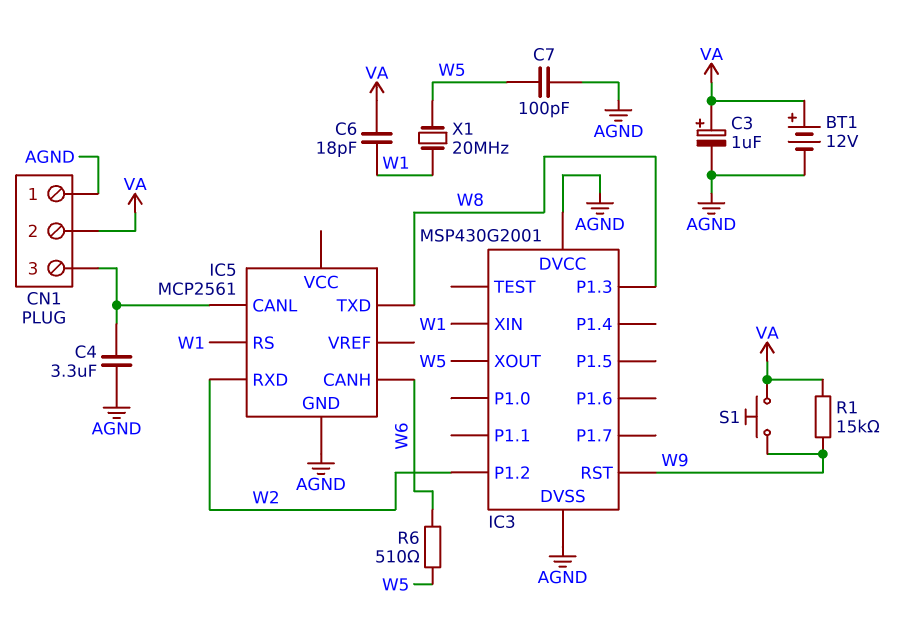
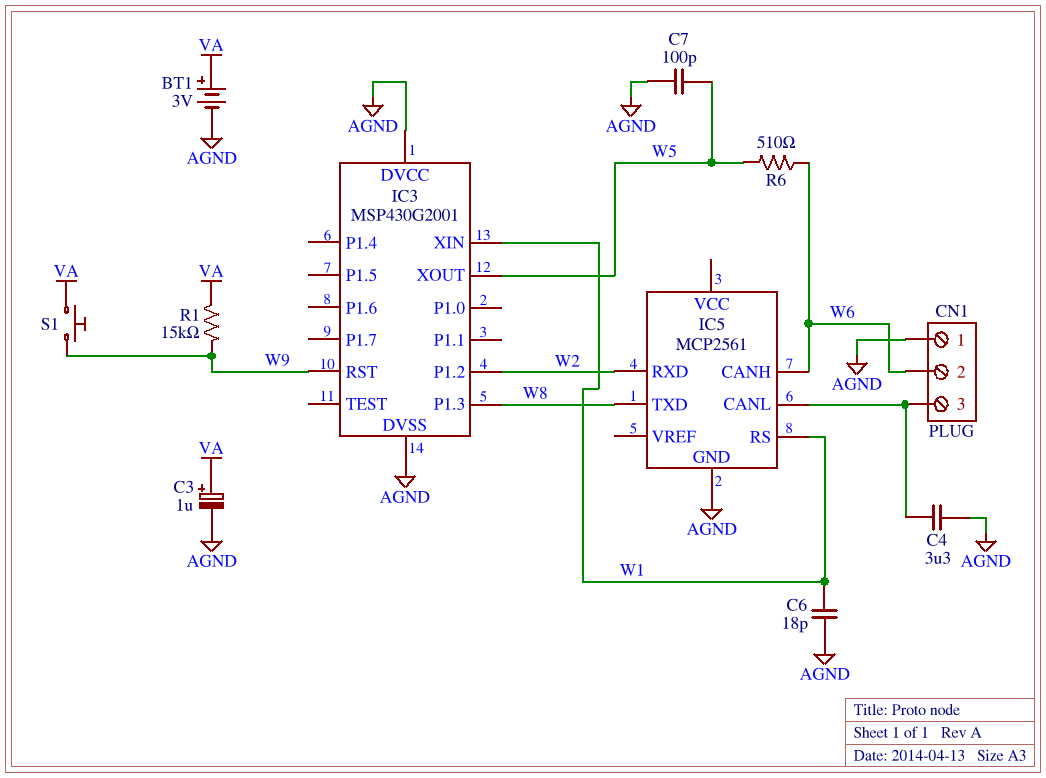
BT1: 12V (plus VA, minus AGND) -> 3V (plus VA, minus AGND)
C6: 18pF (VA, W1) -> 18pF (AGND, W1)
CN1 pin 2: VA -> W6
X1: 20MHz (W1, W5) -> none

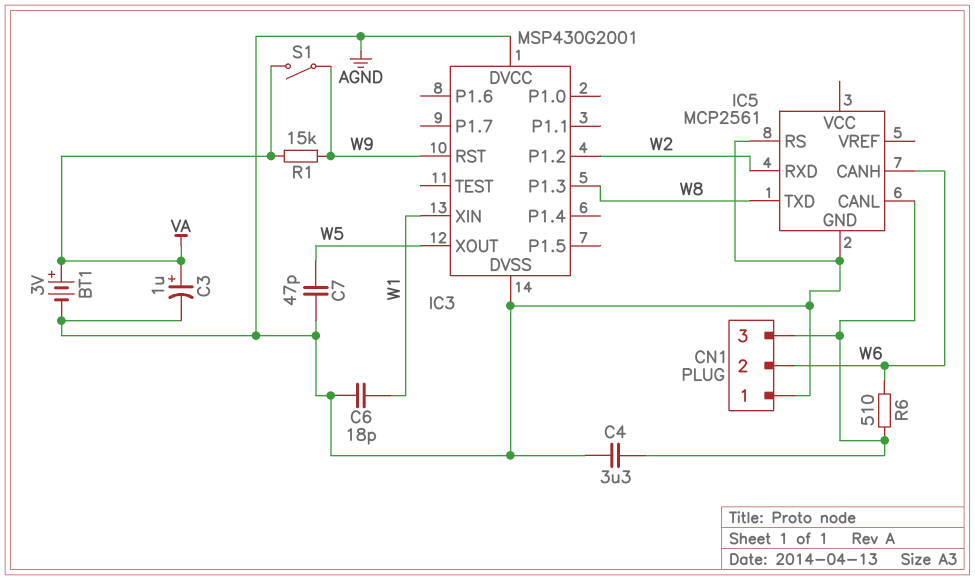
C7: 100pF (AGND, W5) -> 47pF (AGND, W5)
IC5 pin RS: W1 -> AGND
R6: 510 (W5, W6) -> 510 (CN1/3, W6)
S1: button (VA, W9) -> switch (VA, W9)

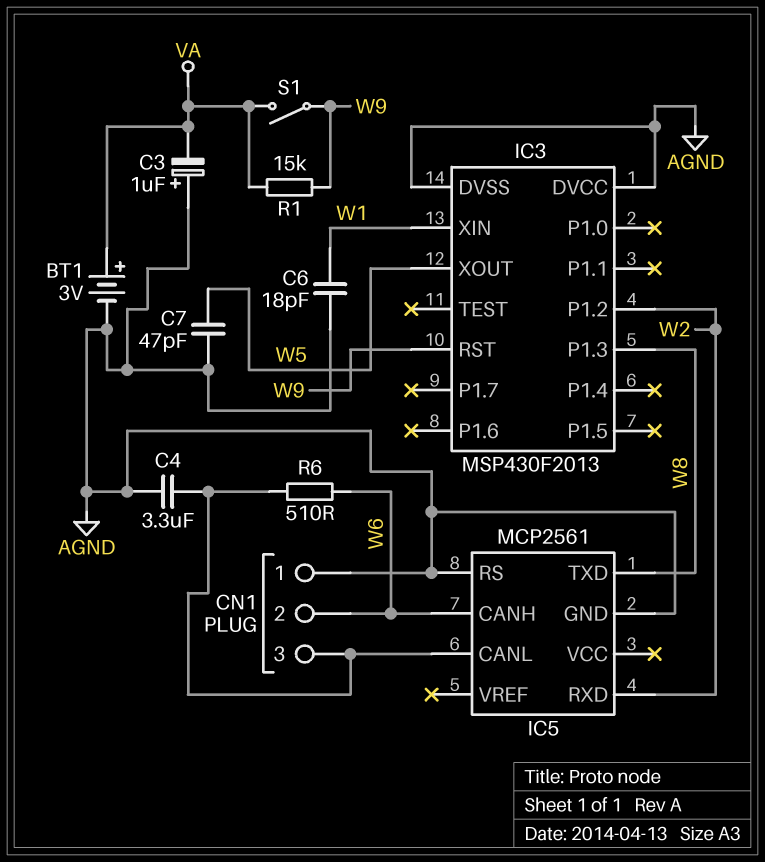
C3: 1uF (plus VA, minus AGND) -> 1uF (plus AGND, minus VA)
IC3: MSP430G2001 -> MSP430F2013

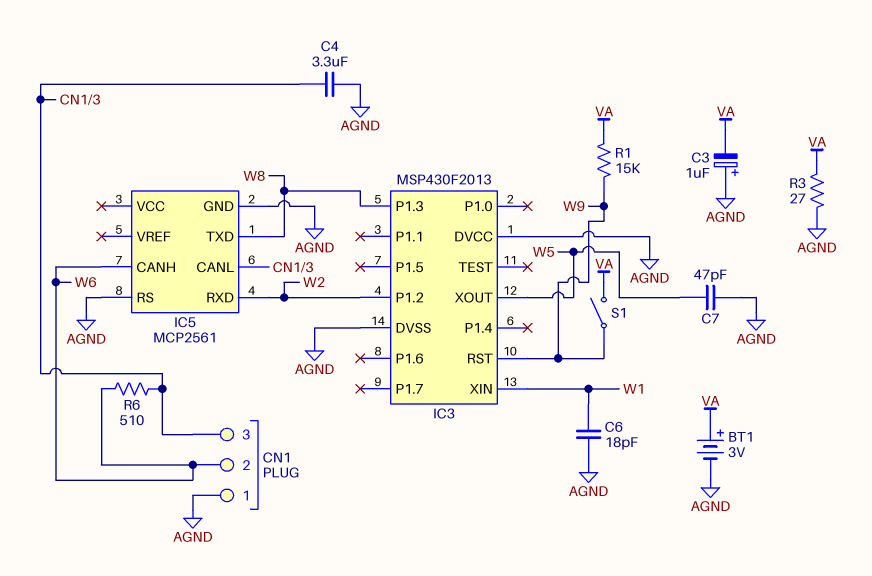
R3: none -> 27 (AGND, VA)

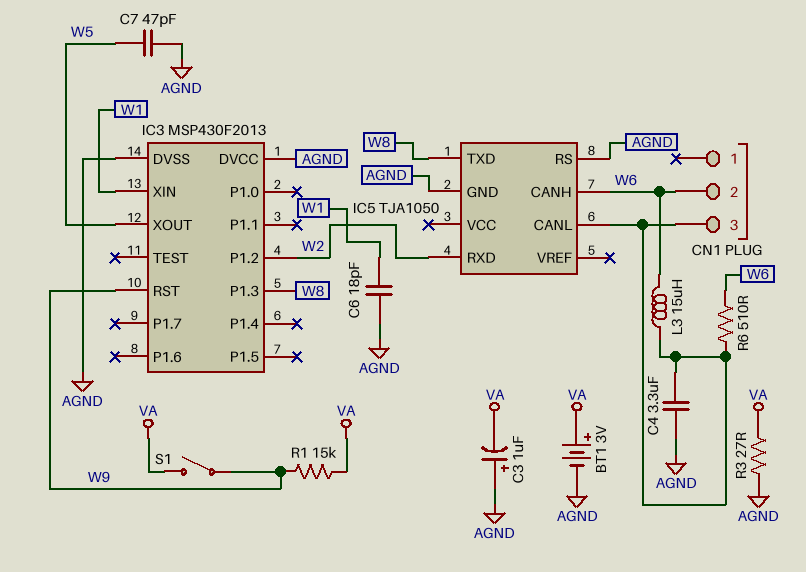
CN1 pin 1: AGND -> none
IC5: MCP2561 -> TJA1050
L3: none -> 15uH (CN1/3, W6)

